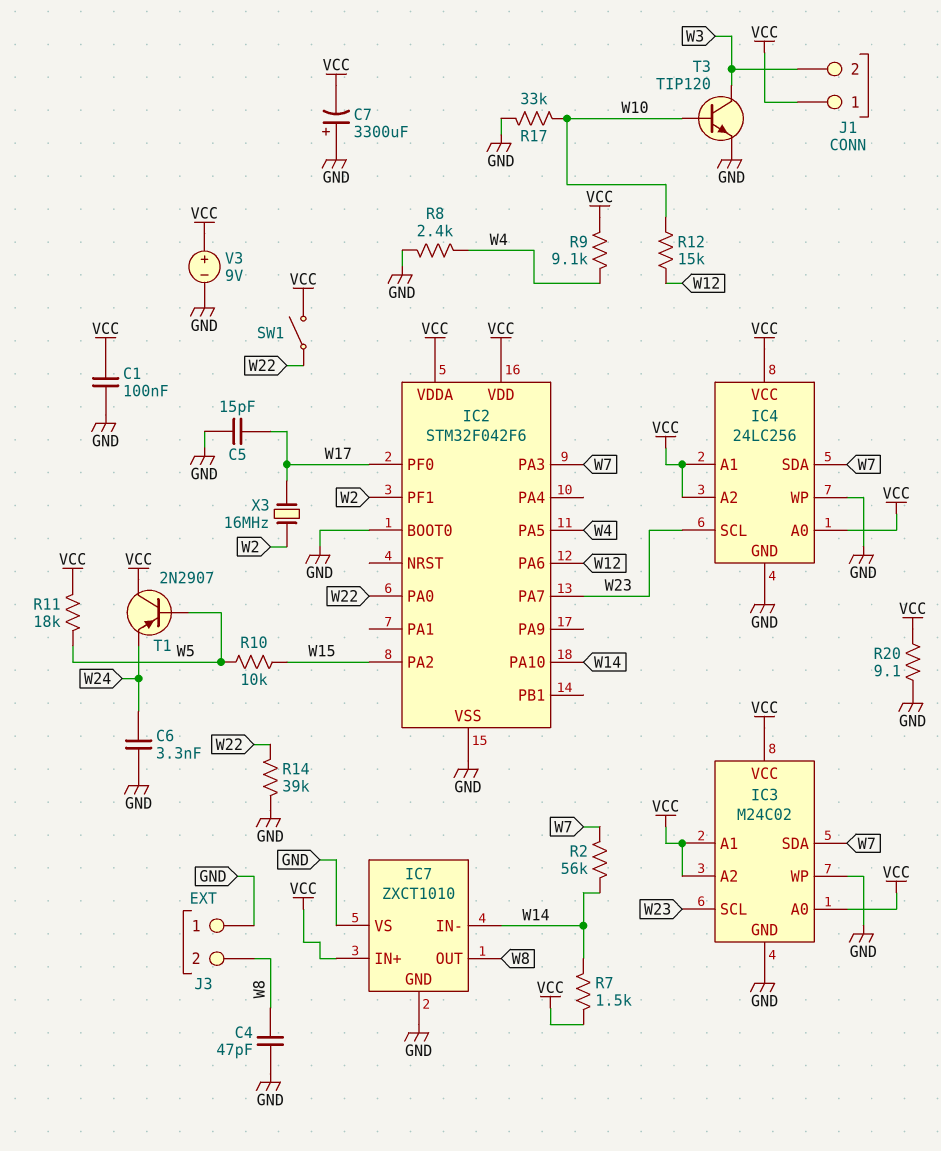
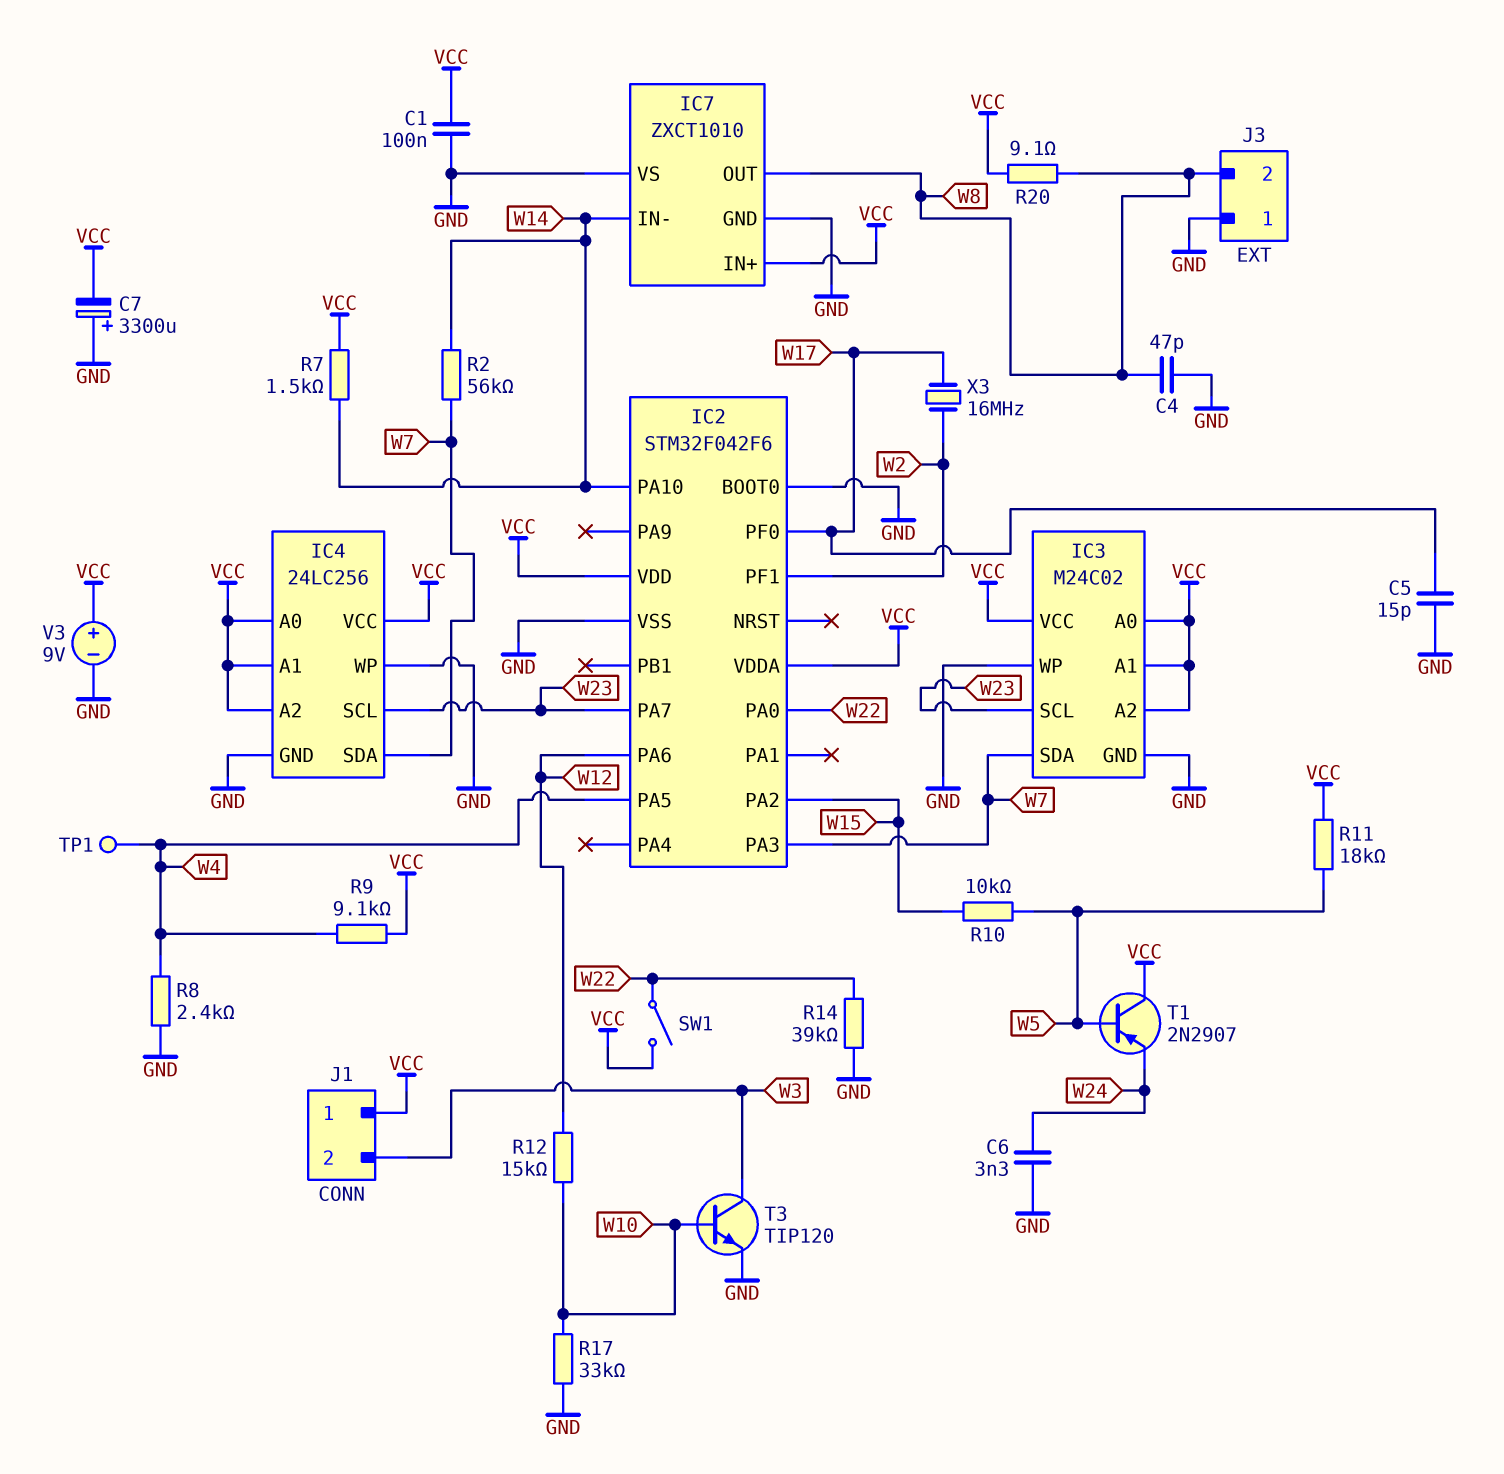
R20: 9.1 (GND, VCC) -> 9.1 (VCC, W8)
TP1: none -> test point (W4)

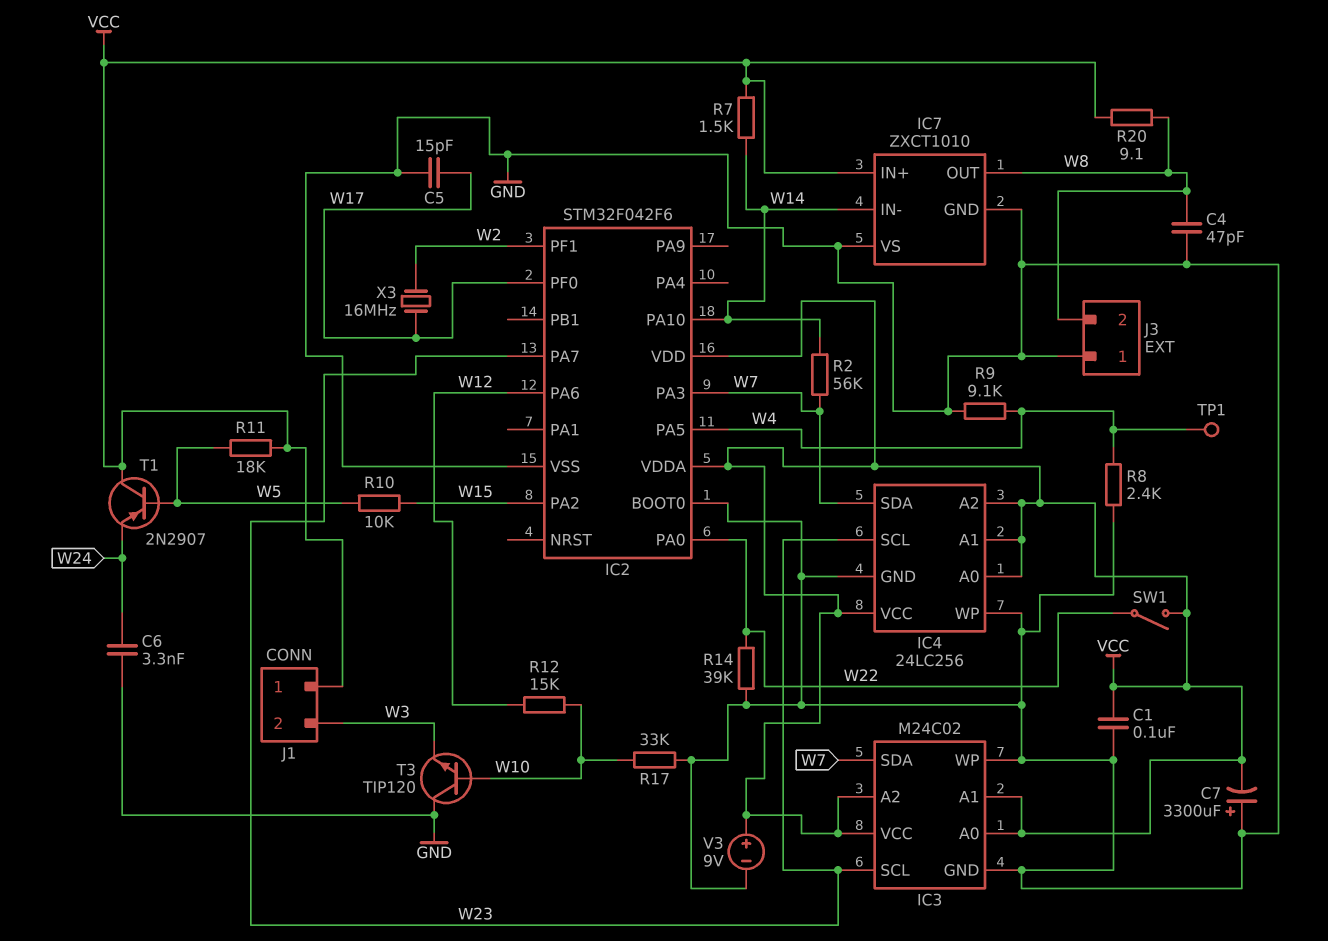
R9: 9.1k (VCC, W4) -> 9.1k (GND, W4)
T3: NPN TIP120 (B W10, C W3, E GND) -> NPN TIP120 (B W10, C GND, E W3)

